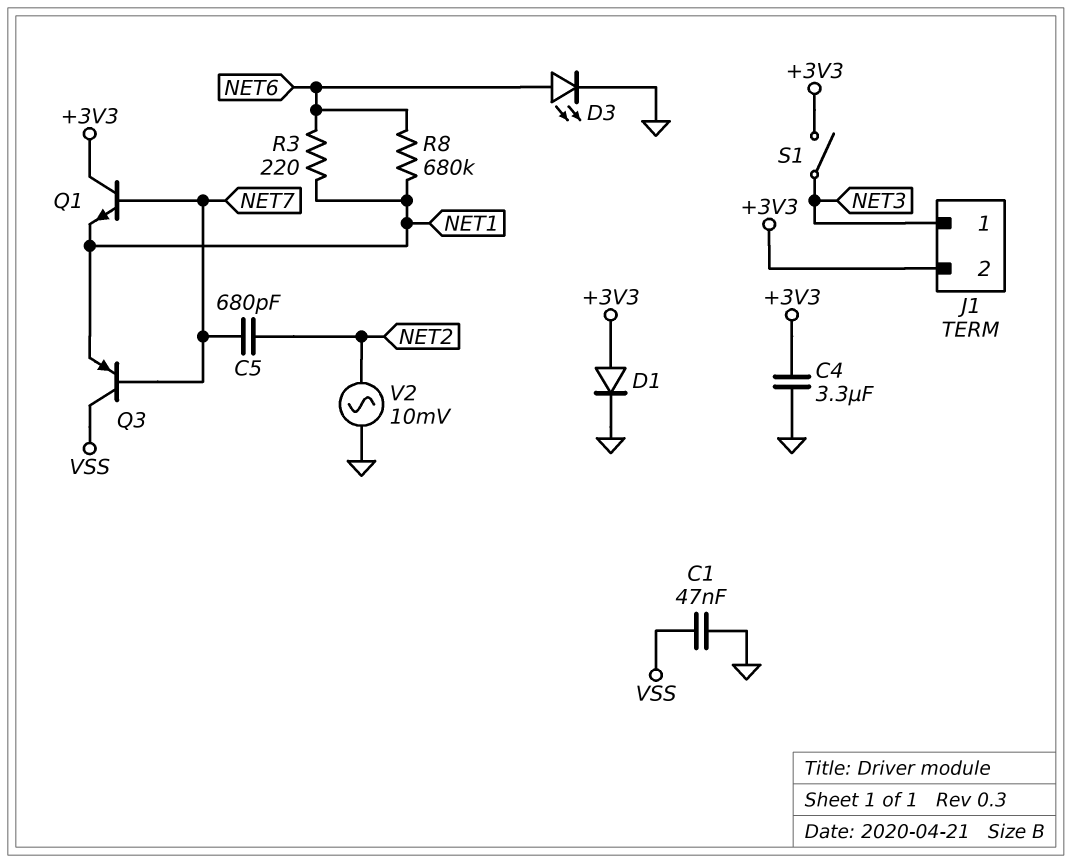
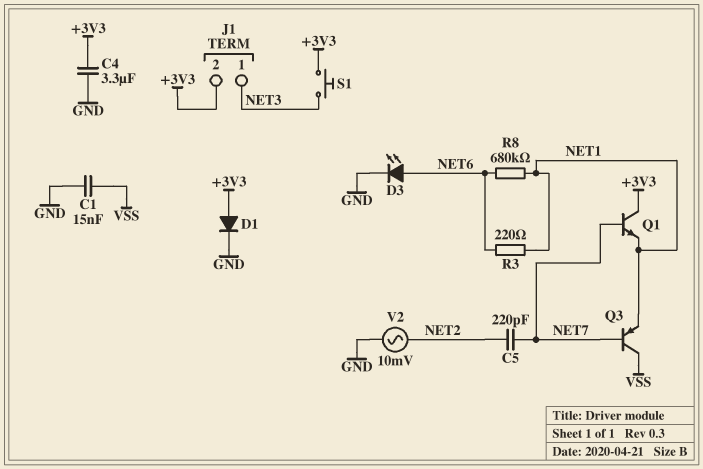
C1: 47nF (GND, VSS) -> 15nF (GND, VSS)
C5: 680pF (NET2, NET7) -> 220pF (NET2, NET7)
S1: switch (+3V3, NET3) -> button (+3V3, NET3)

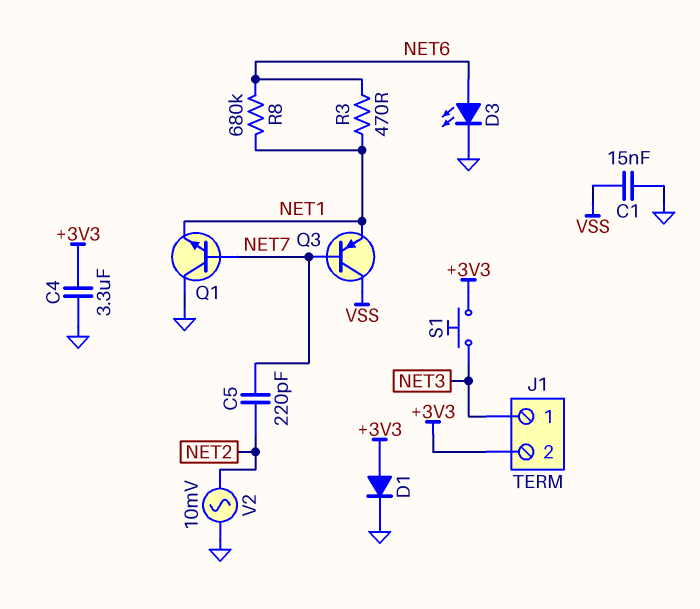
Q1: NPN (B NET7, C +3V3, E NET1) -> NPN (B NET7, C GND, E NET1)
R3: 220 (NET1, NET6) -> 470 (NET1, NET6)

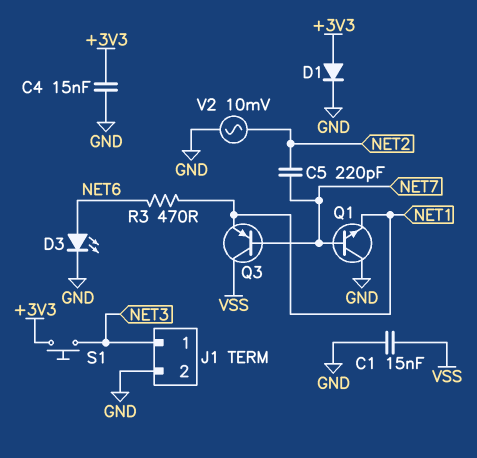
C4: 3.3uF (+3V3, GND) -> 15nF (+3V3, GND)
J1 pin 2: +3V3 -> GND
R8: 680k (NET1, NET6) -> none

